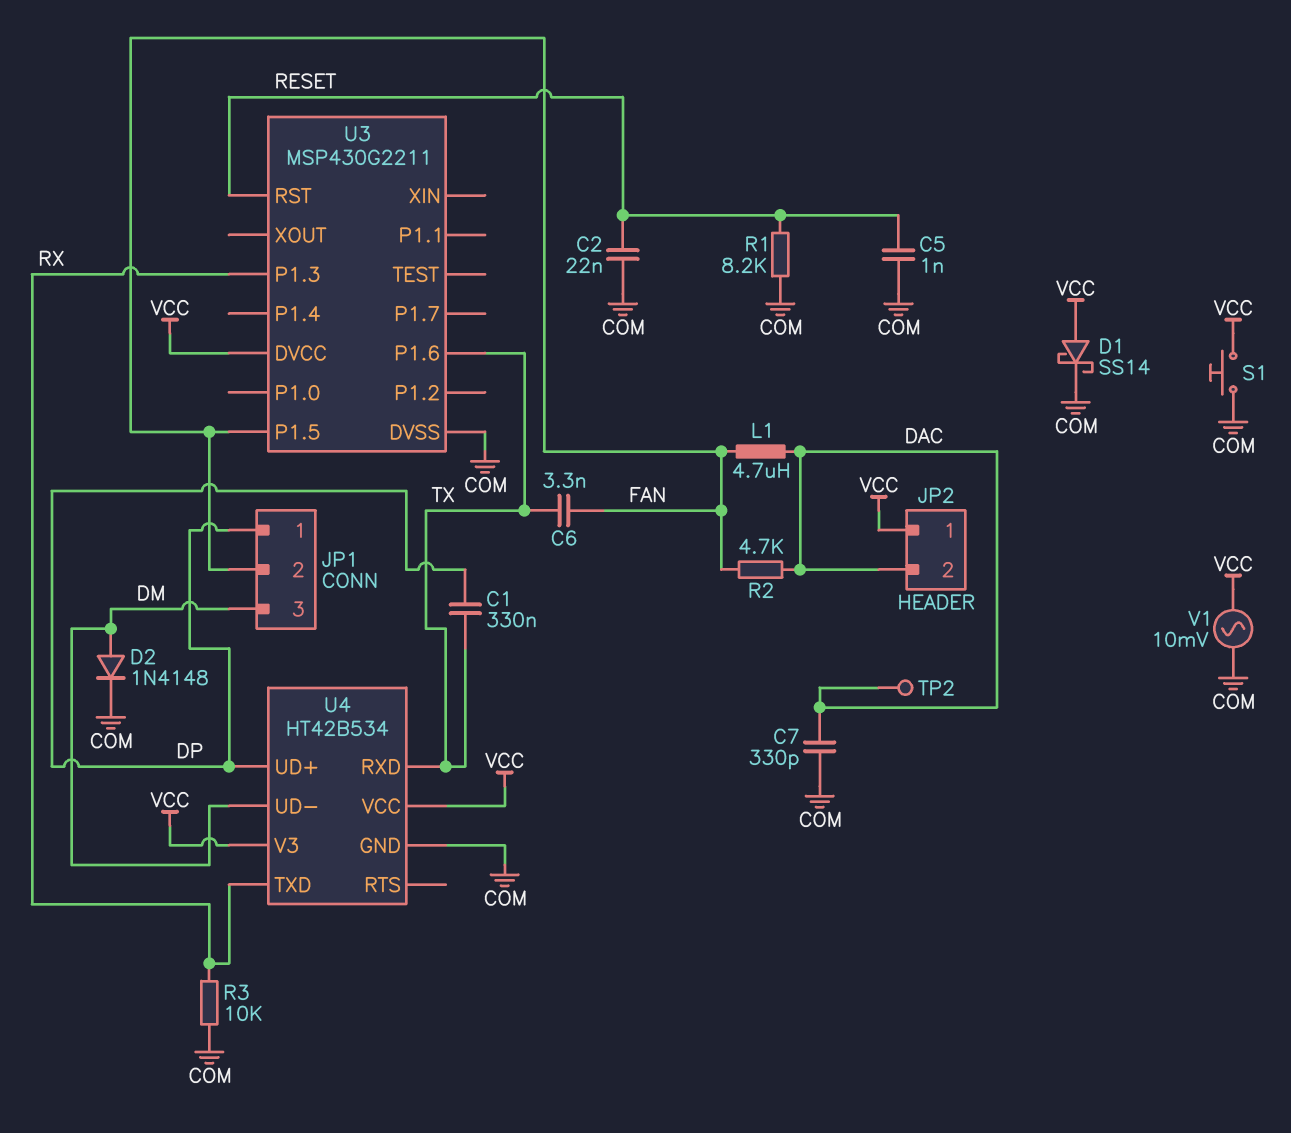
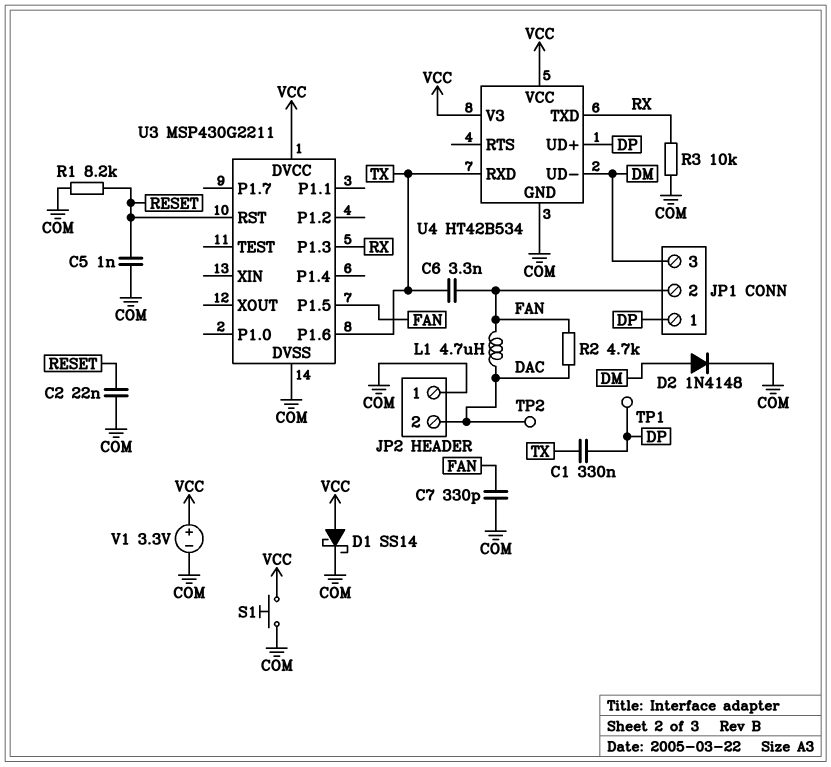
C7: 330pF (COM, DAC) -> 330pF (COM, FAN)
JP2 pin 1: VCC -> COM
TP1: none -> test point (DP)
V1: AC 10mV (COM, VCC) -> 3.3V (plus VCC, minus COM)

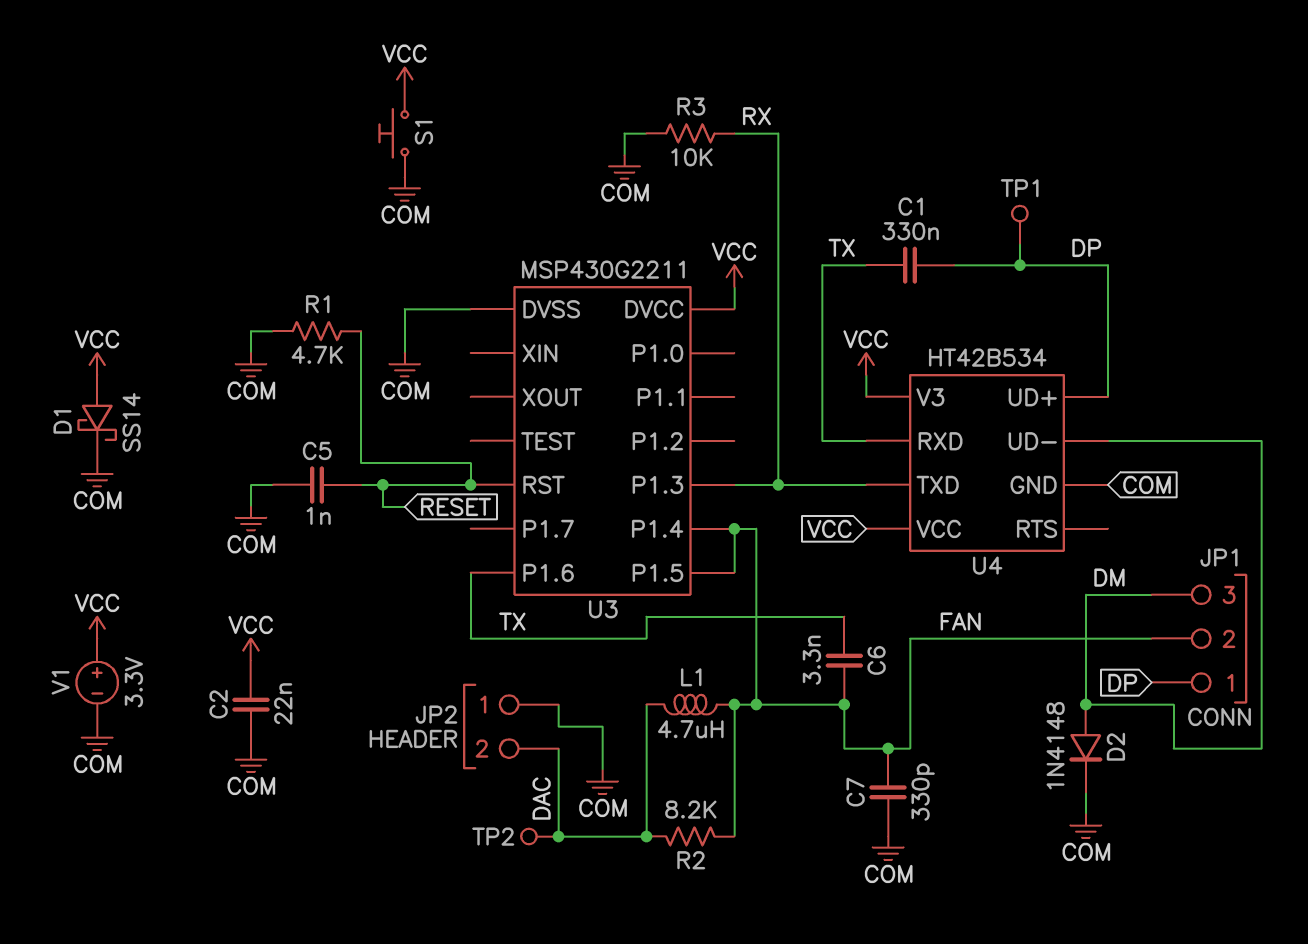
C2: 22nF (COM, RESET) -> 22nF (COM, VCC)
R1: 8.2k (COM, RESET) -> 4.7k (COM, RESET)
R2: 4.7k (DAC, FAN) -> 8.2k (DAC, FAN)
U3 pin P1.4: none -> FAN

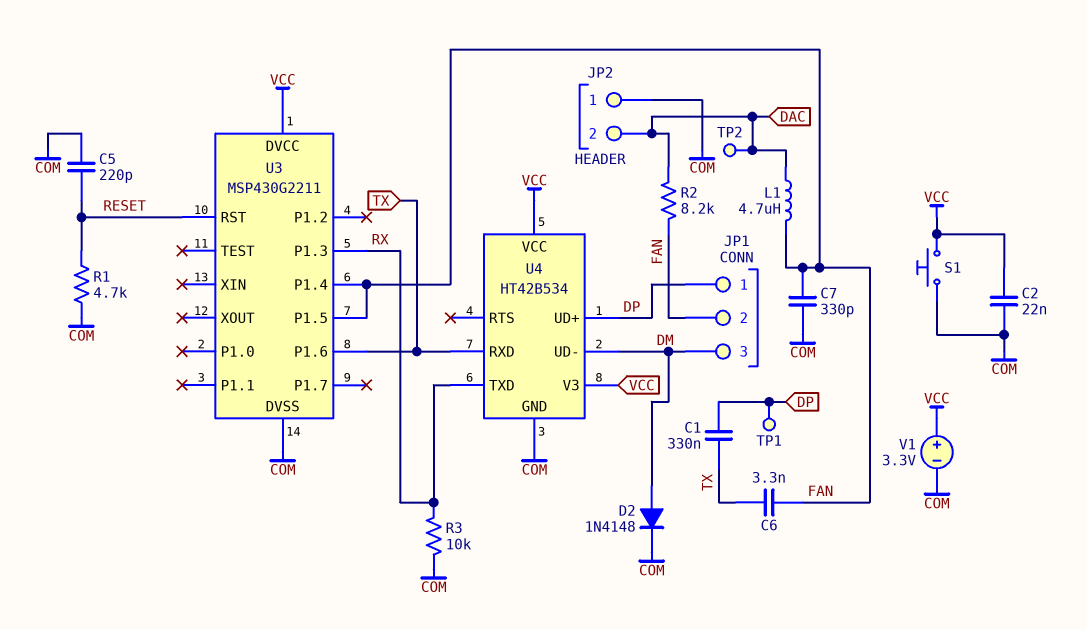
C5: 1nF (COM, RESET) -> 220pF (COM, RESET)
D1: schottky SS14 (A VCC, K COM) -> none

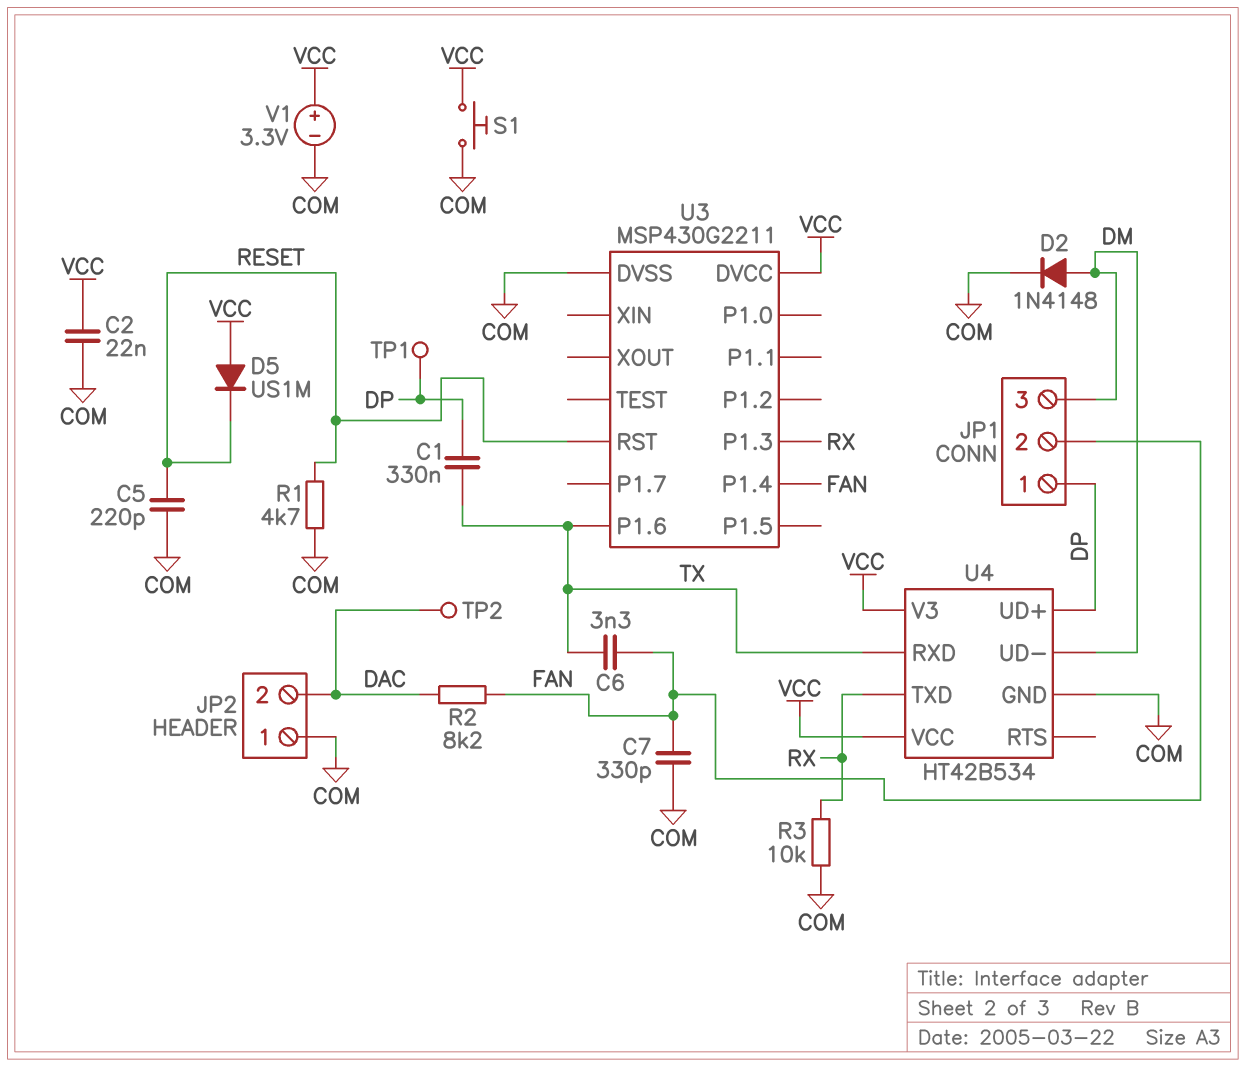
D5: none -> diode US1M (A VCC, K RESET)
L1: 4.7uH (DAC, FAN) -> none
U3 pin P1.5: FAN -> none

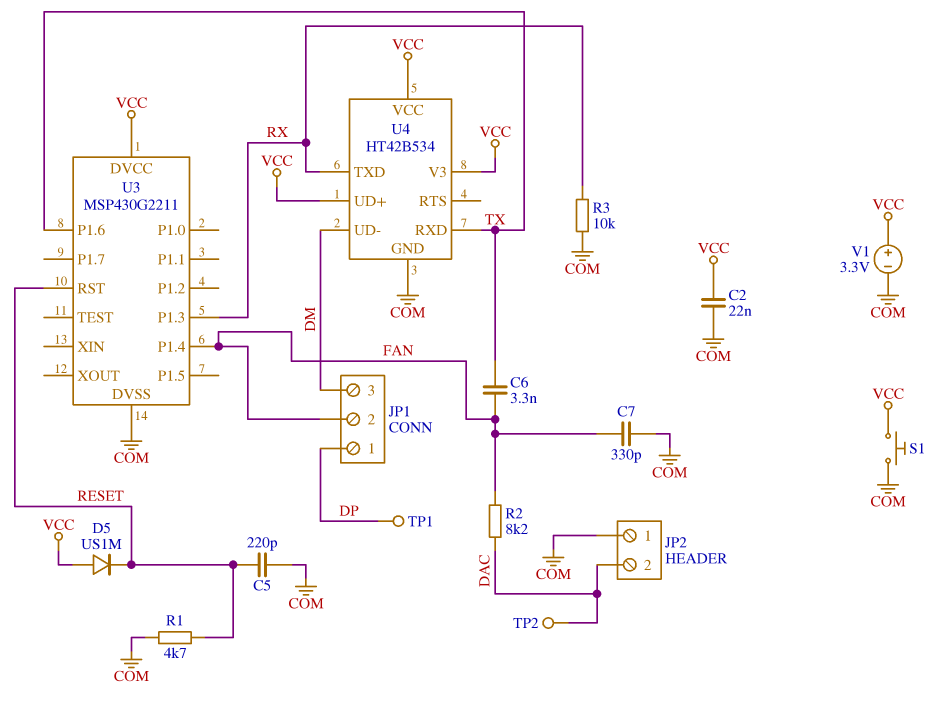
C1: 330nF (DP, TX) -> none
D2: diode 1N4148 (A DM, K COM) -> none
U4 pin UD+: DP -> VCC

